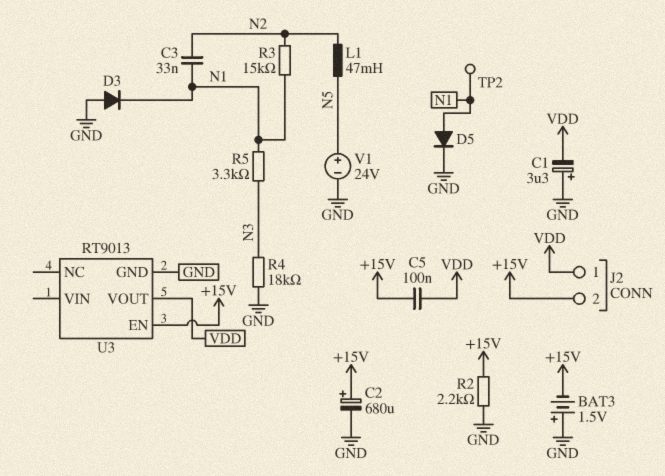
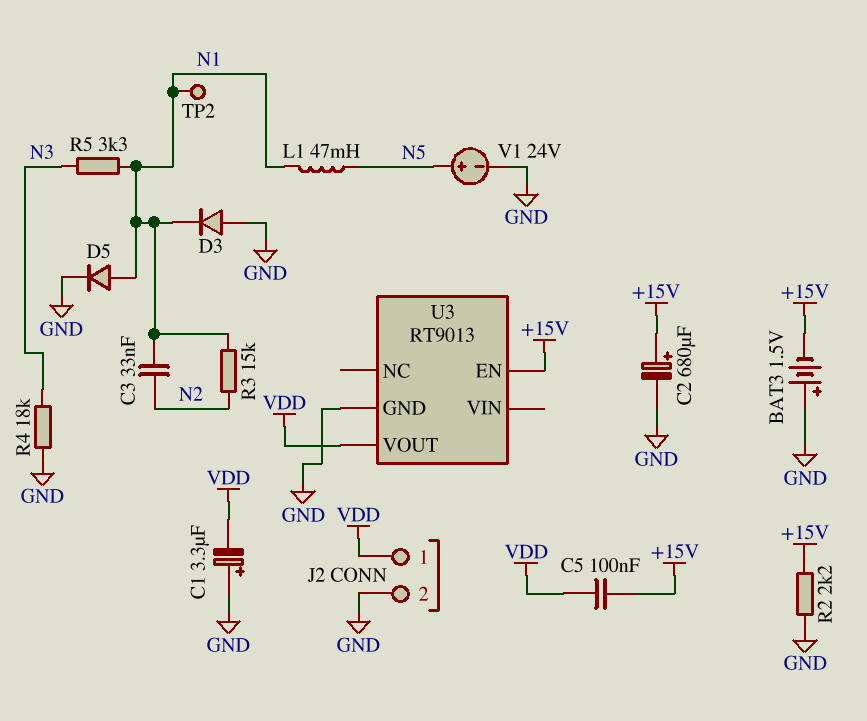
J2 pin 2: +15V -> GND
L1: 47mH (N2, N5) -> 47mH (N1, N5)

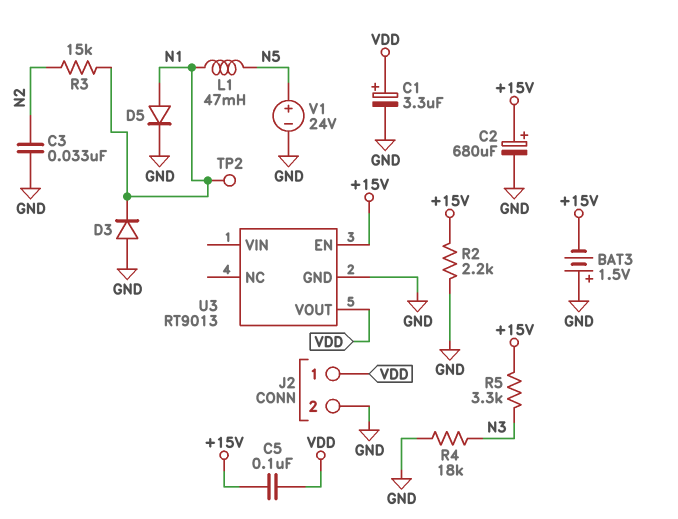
C1: 3.3uF (plus GND, minus VDD) -> 3.3uF (plus VDD, minus GND)
C3: 33nF (N1, N2) -> 33nF (GND, N2)
R5: 3.3k (N1, N3) -> 3.3k (+15V, N3)

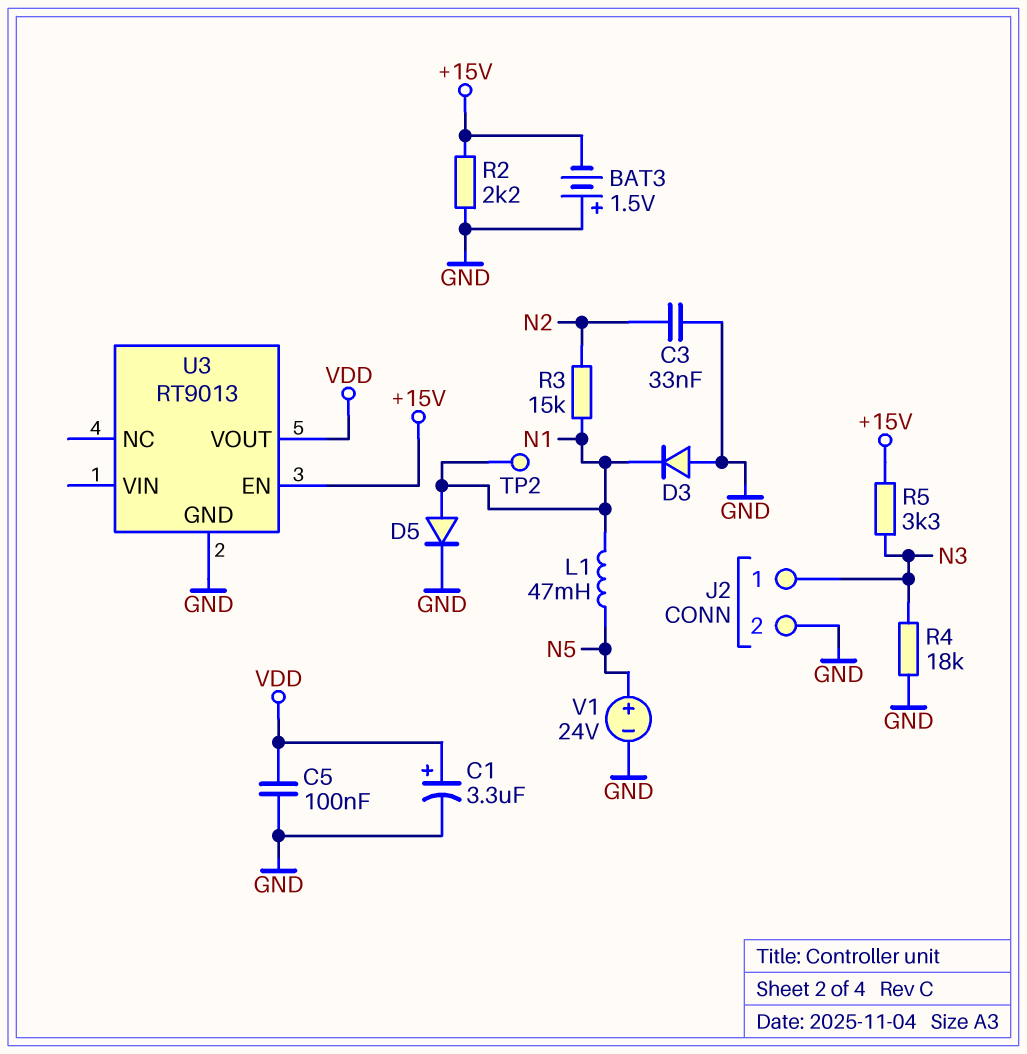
C2: 680uF (plus +15V, minus GND) -> none
C5: 100nF (+15V, VDD) -> 100nF (GND, VDD)
J2 pin 1: VDD -> N3

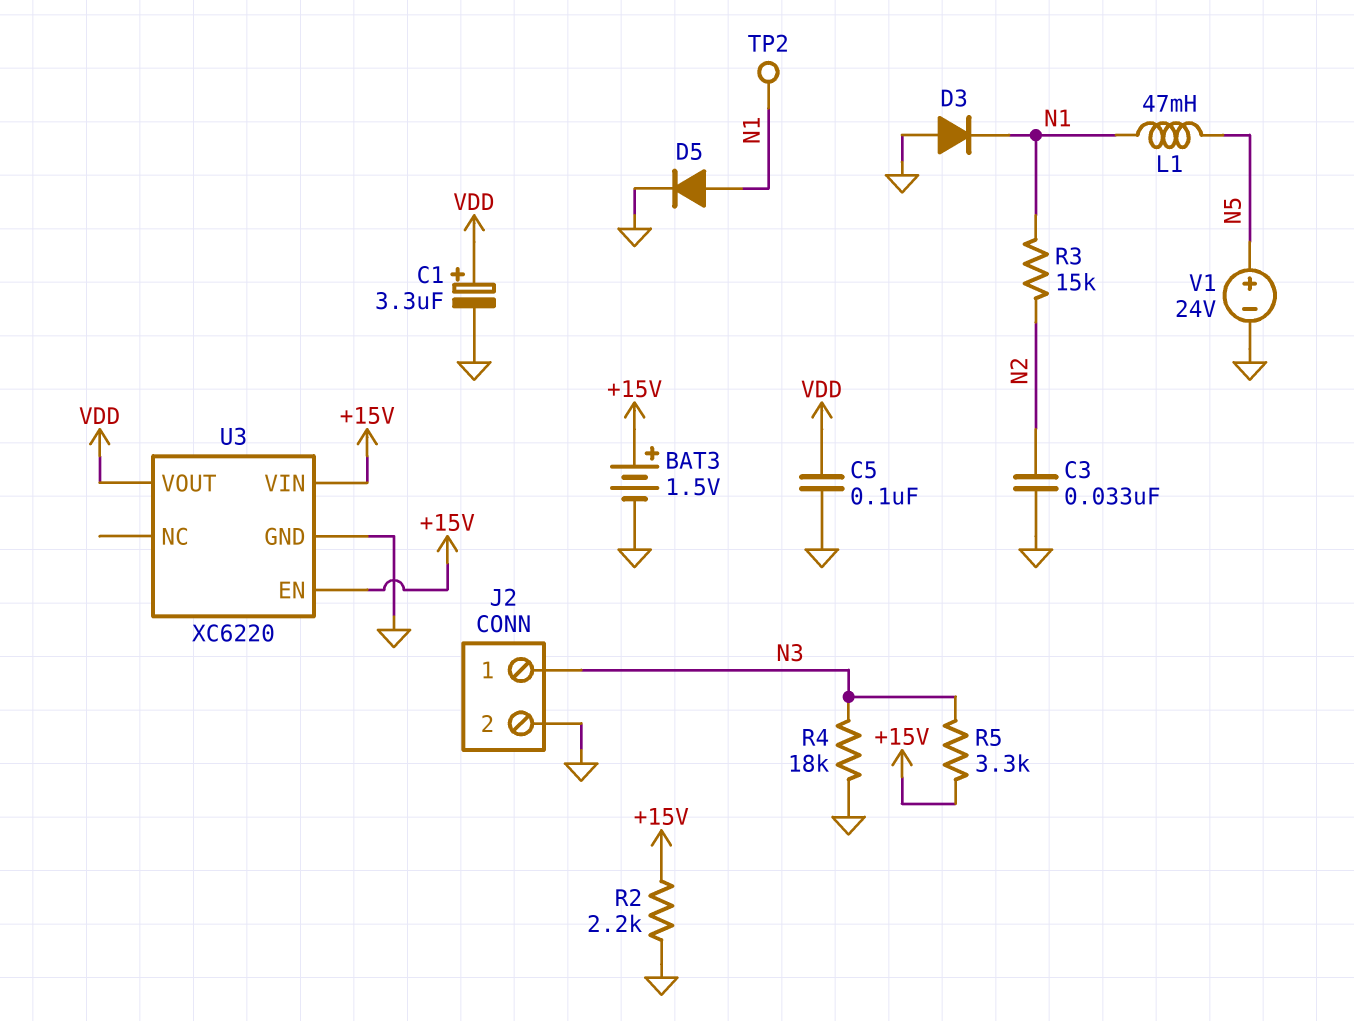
BAT3: 1.5V (plus GND, minus +15V) -> 1.5V (plus +15V, minus GND)
U3: RT9013 -> XC6220
U3 pin VIN: none -> +15V

